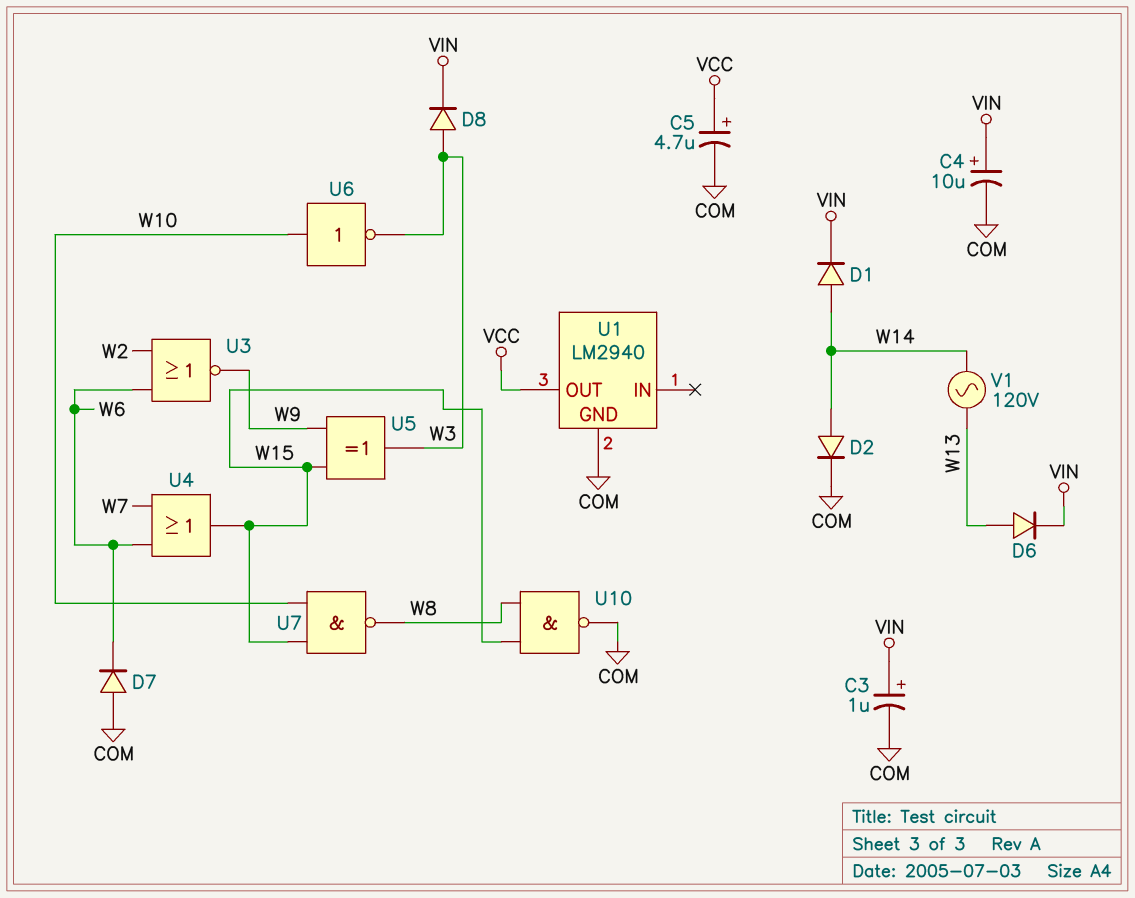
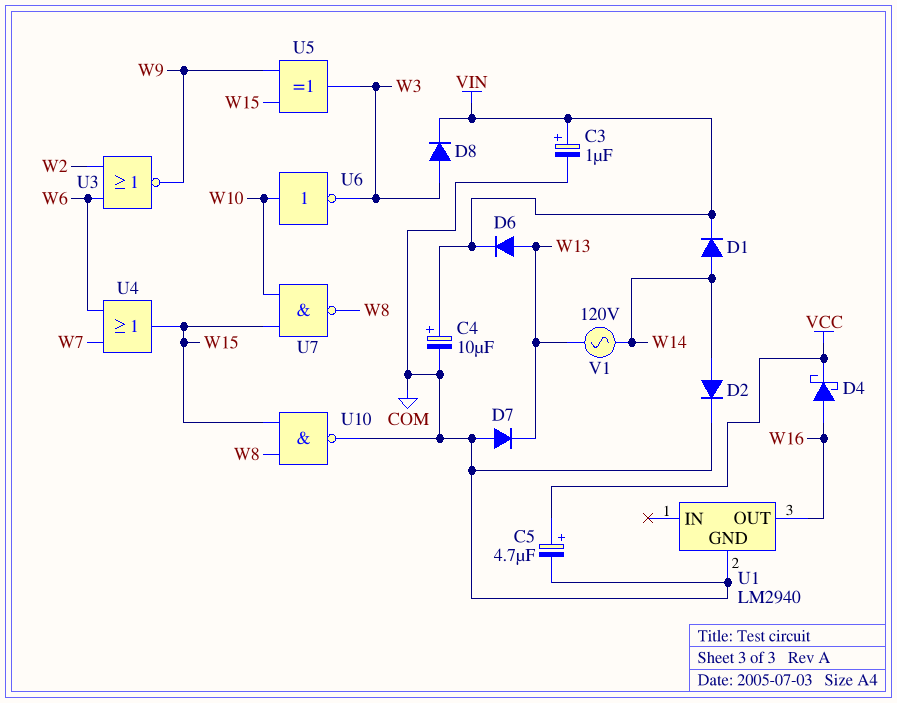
D4: none -> schottky (A W16, K VCC)
D7: diode (A COM, K W6) -> diode (A COM, K W13)
U1 pin OUT: VCC -> W16

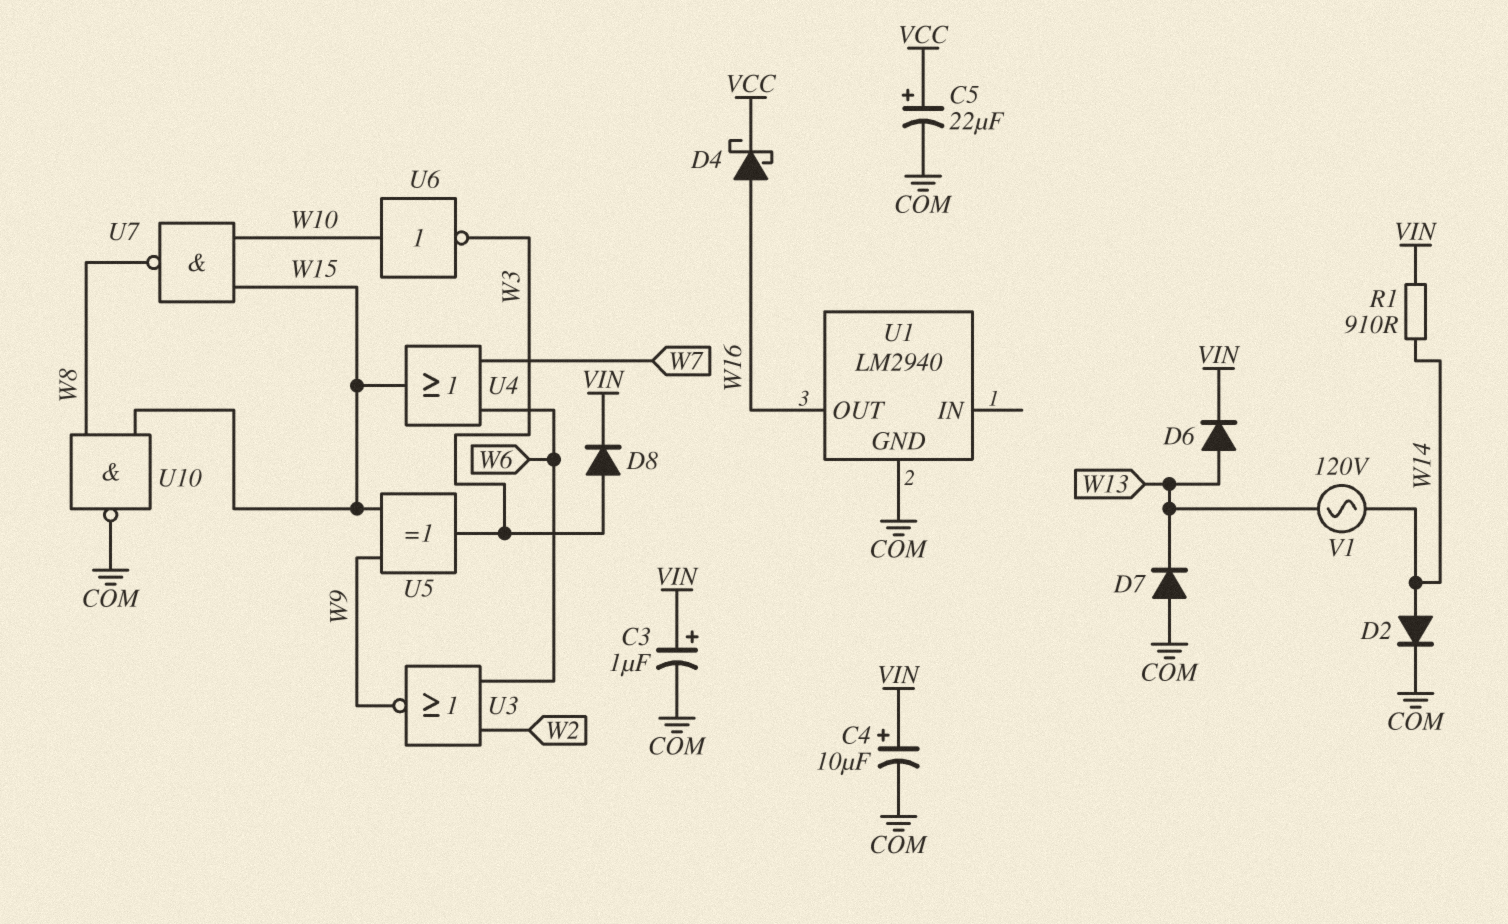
C5: 4.7uF (plus VCC, minus COM) -> 22uF (plus VCC, minus COM)
D1: diode (A W14, K VIN) -> none
R1: none -> 910 (VIN, W14)

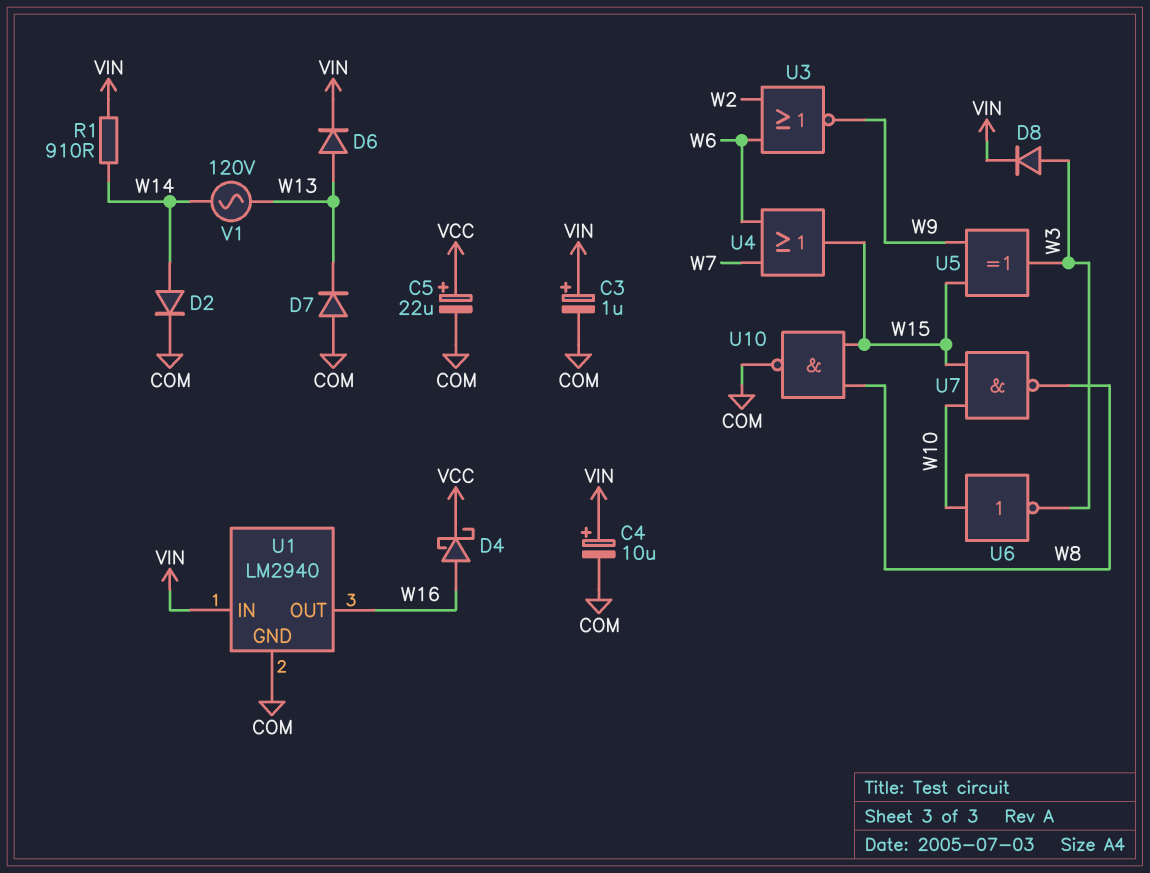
U1 pin IN: none -> VIN

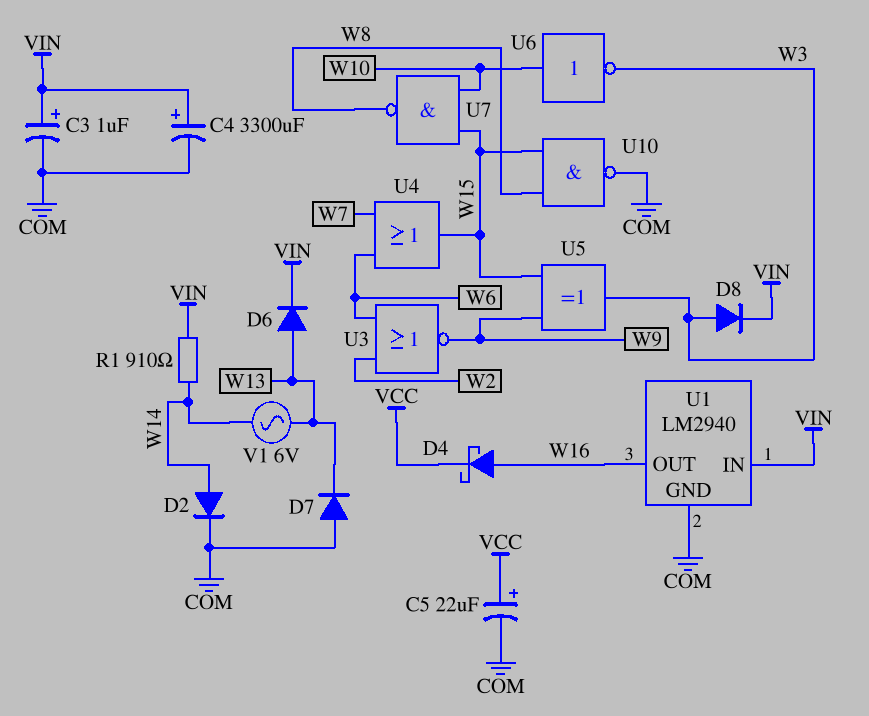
C4: 10uF (plus VIN, minus COM) -> 3300uF (plus VIN, minus COM)
V1: AC 120V (W13, W14) -> AC 6V (W13, W14)

